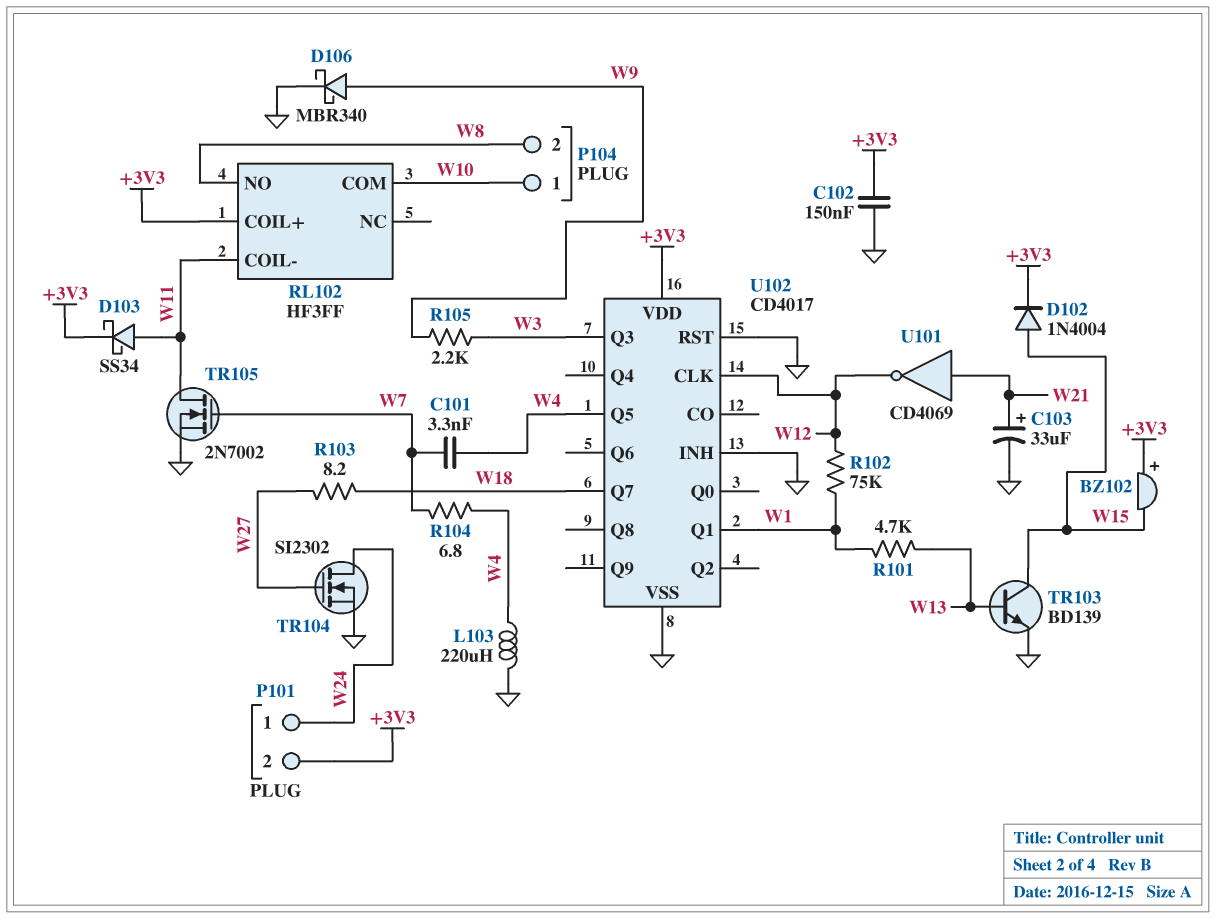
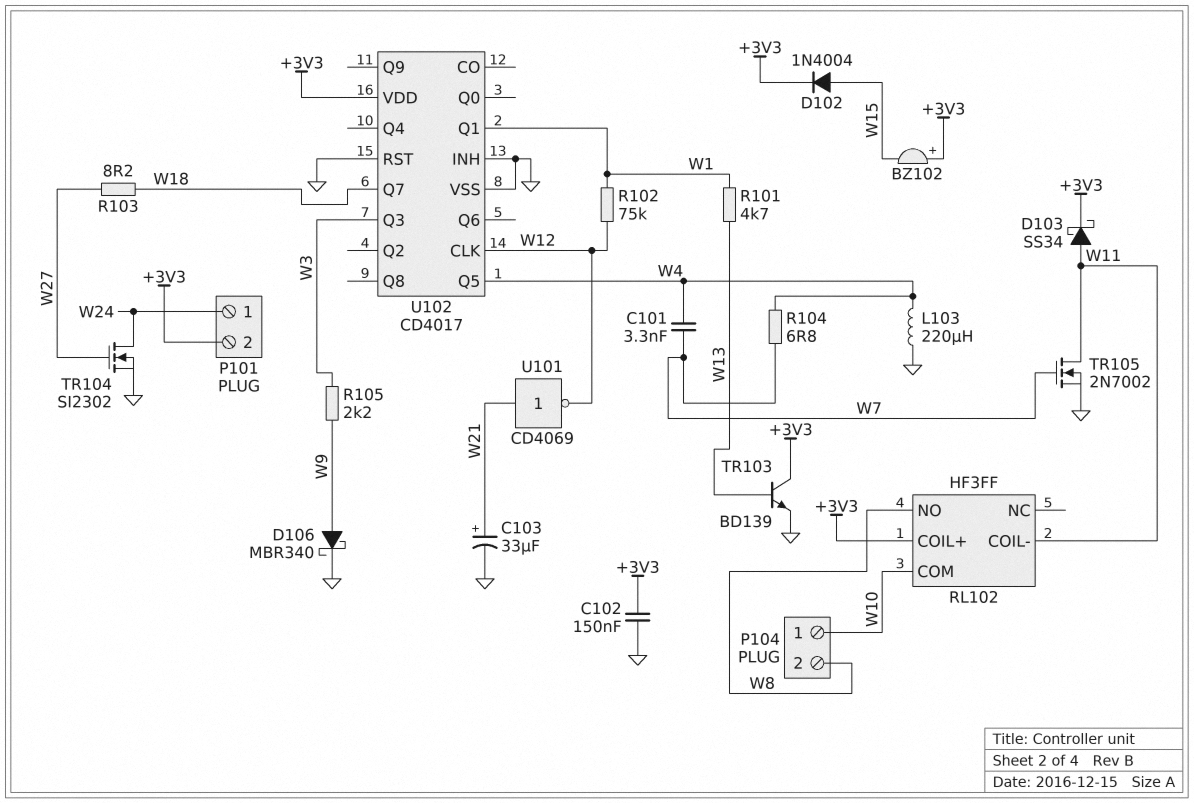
TR103: NPN BD139 (B W13, C W15, E GND) -> NPN BD139 (B W13, C +3V3, E GND)

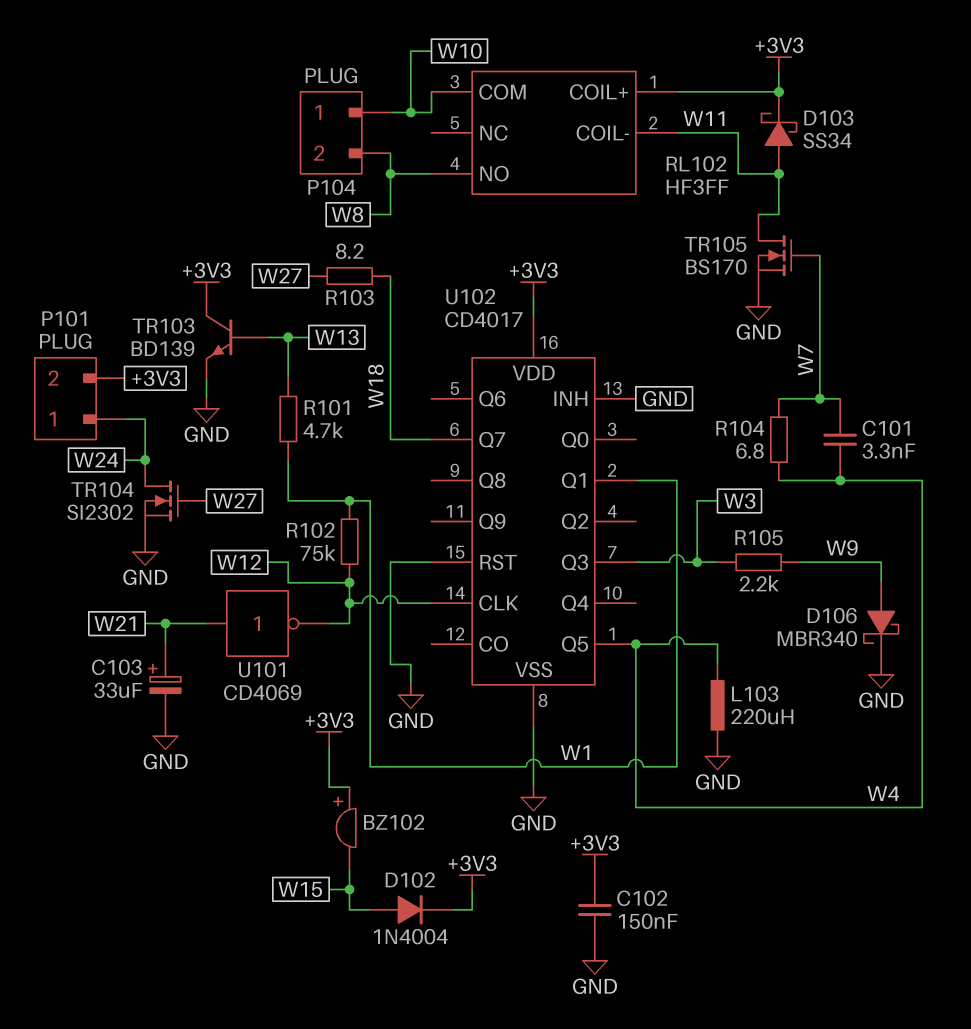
TR105: NMOS 2N7002 (G W7, D W11, S GND) -> NMOS BS170 (G W7, D W11, S GND)

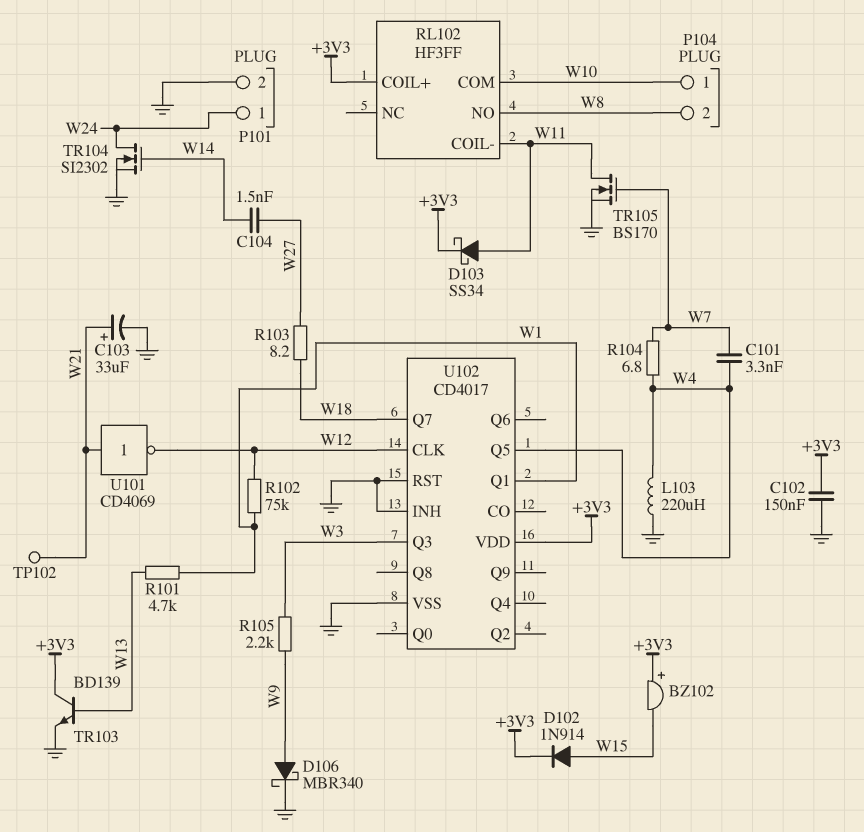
C104: none -> 1.5nF (W14, W27)
D102: diode 1N4004 (A W15, K +3V3) -> diode 1N914 (A W15, K +3V3)
P101 pin 2: +3V3 -> GND
TP102: none -> test point (W21)
TR104: NMOS SI2302 (G W27, D W24, S GND) -> NMOS SI2302 (G W14, D W24, S GND)

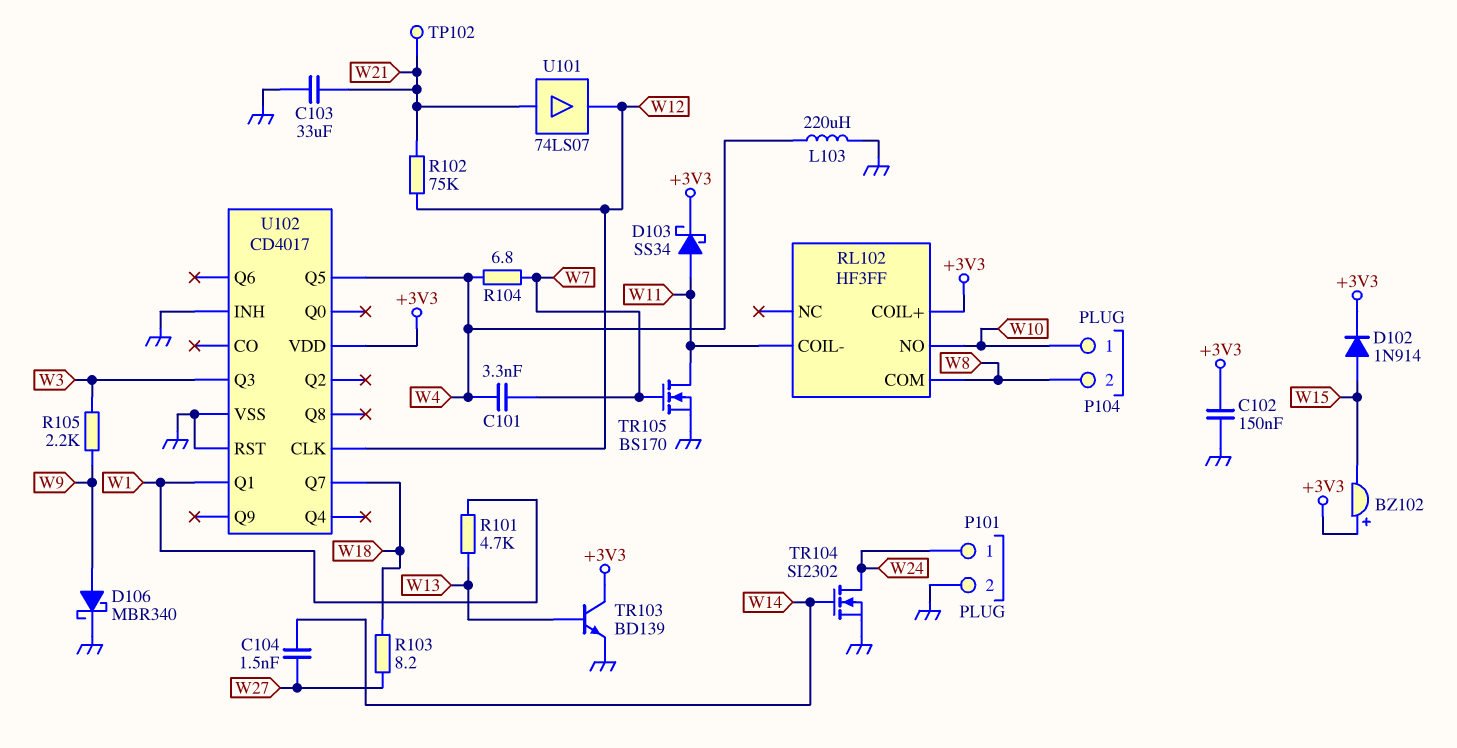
C103: 33uF (plus W21, minus GND) -> 33uF (GND, W21)
R102: 75k (W1, W12) -> 75k (W12, W21)
RL102 pin COM: W10 -> W8
RL102 pin NO: W8 -> W10
U101: NOT CD4069 (in W21, out W12) -> buffer 74LS07 (in W21, out W12)

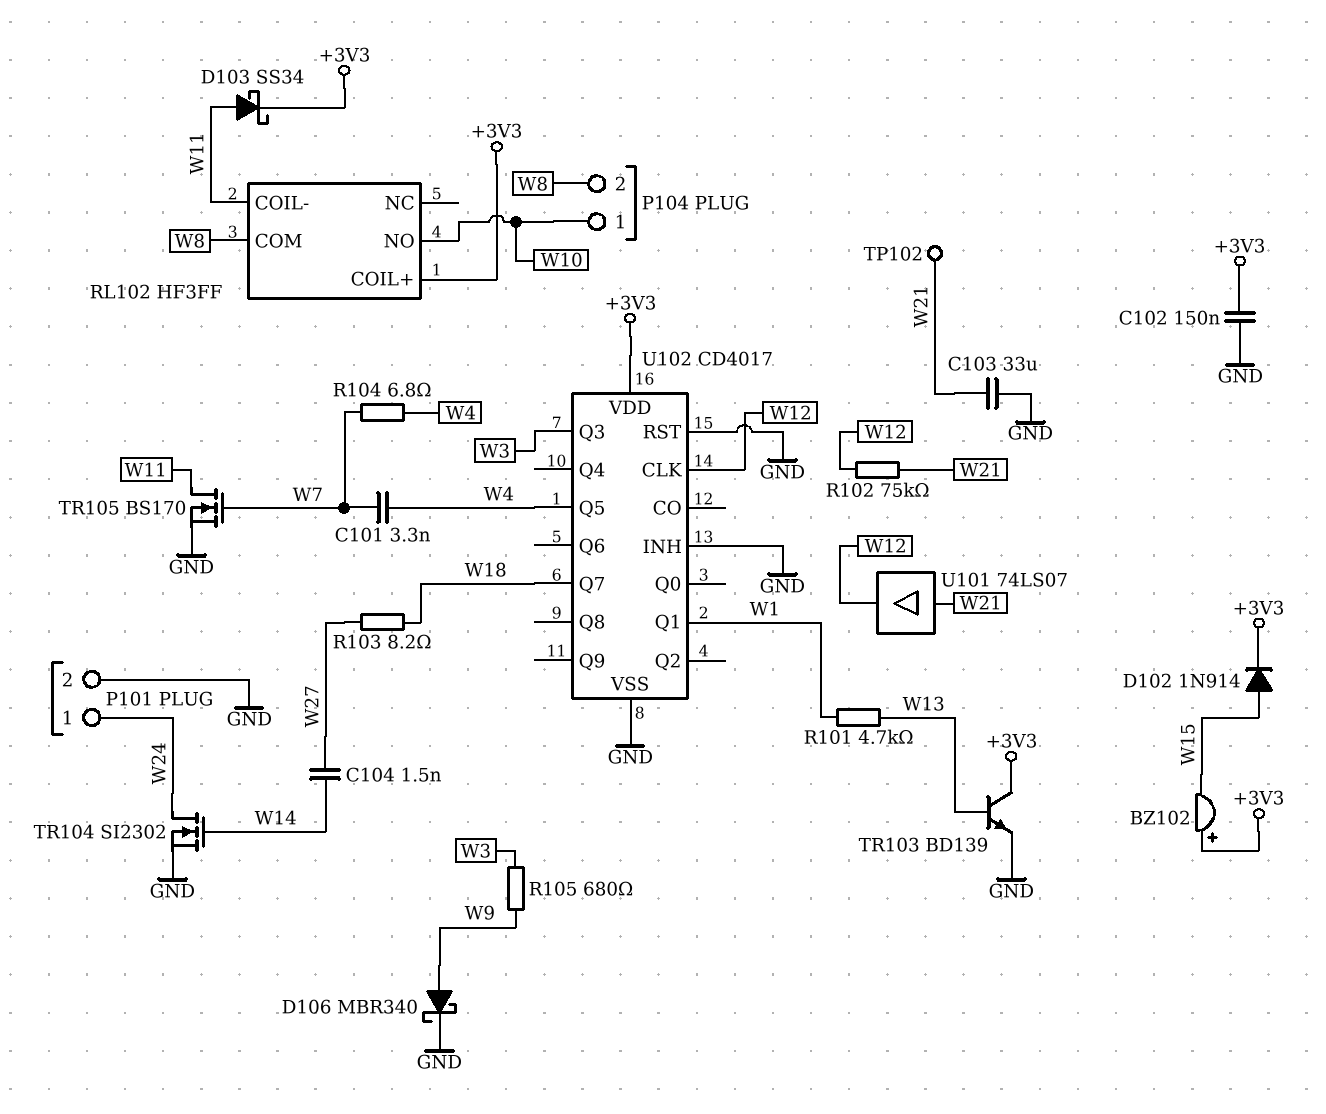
L103: 220uH (GND, W4) -> none
R105: 2.2k (W3, W9) -> 680 (W3, W9)

